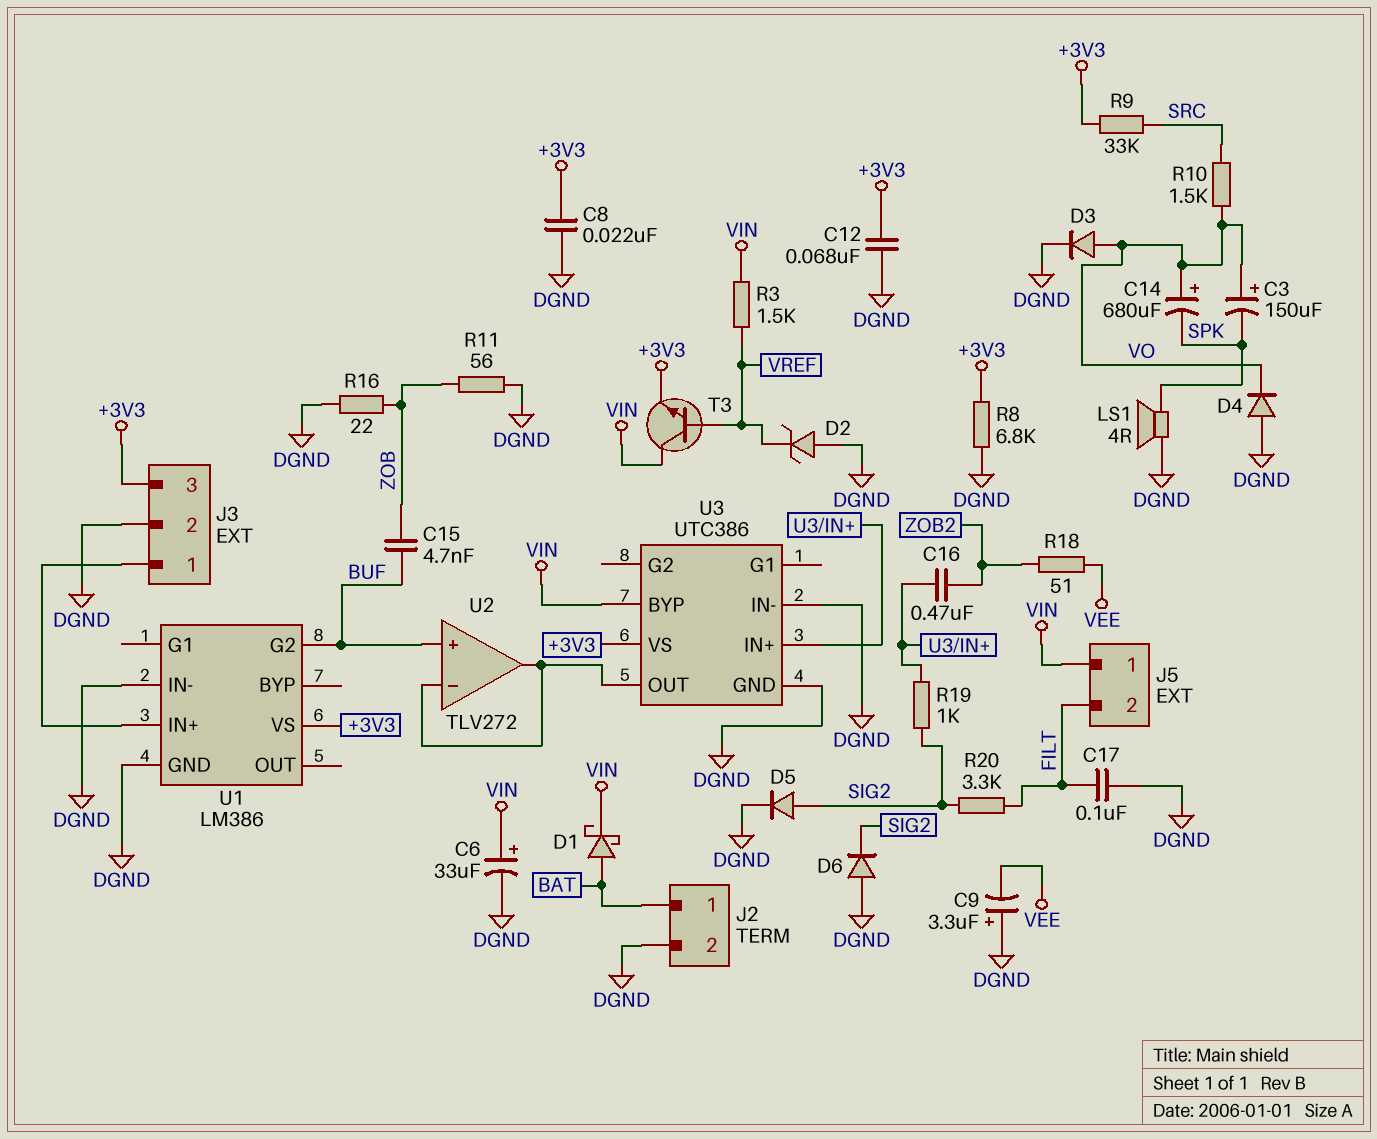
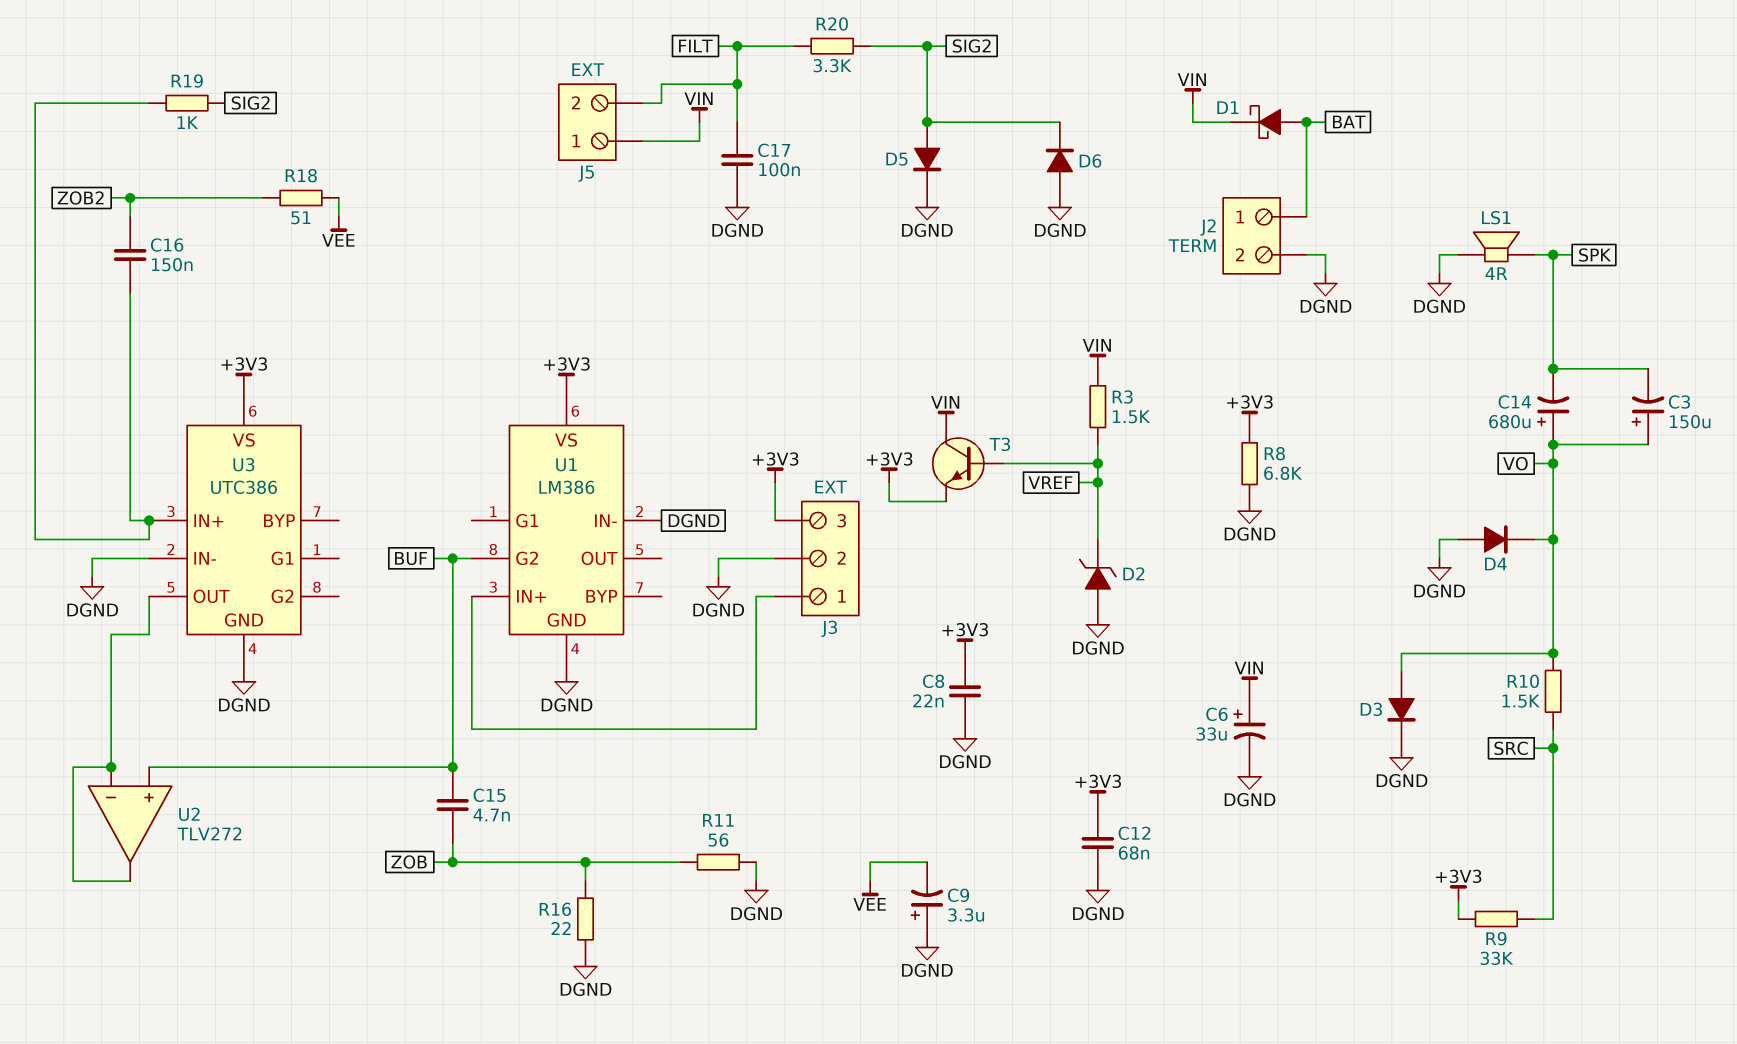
C16: 470nF (U3/IN+, ZOB2) -> 150nF (U3/IN+, ZOB2)
U3 pin BYP: VIN -> none

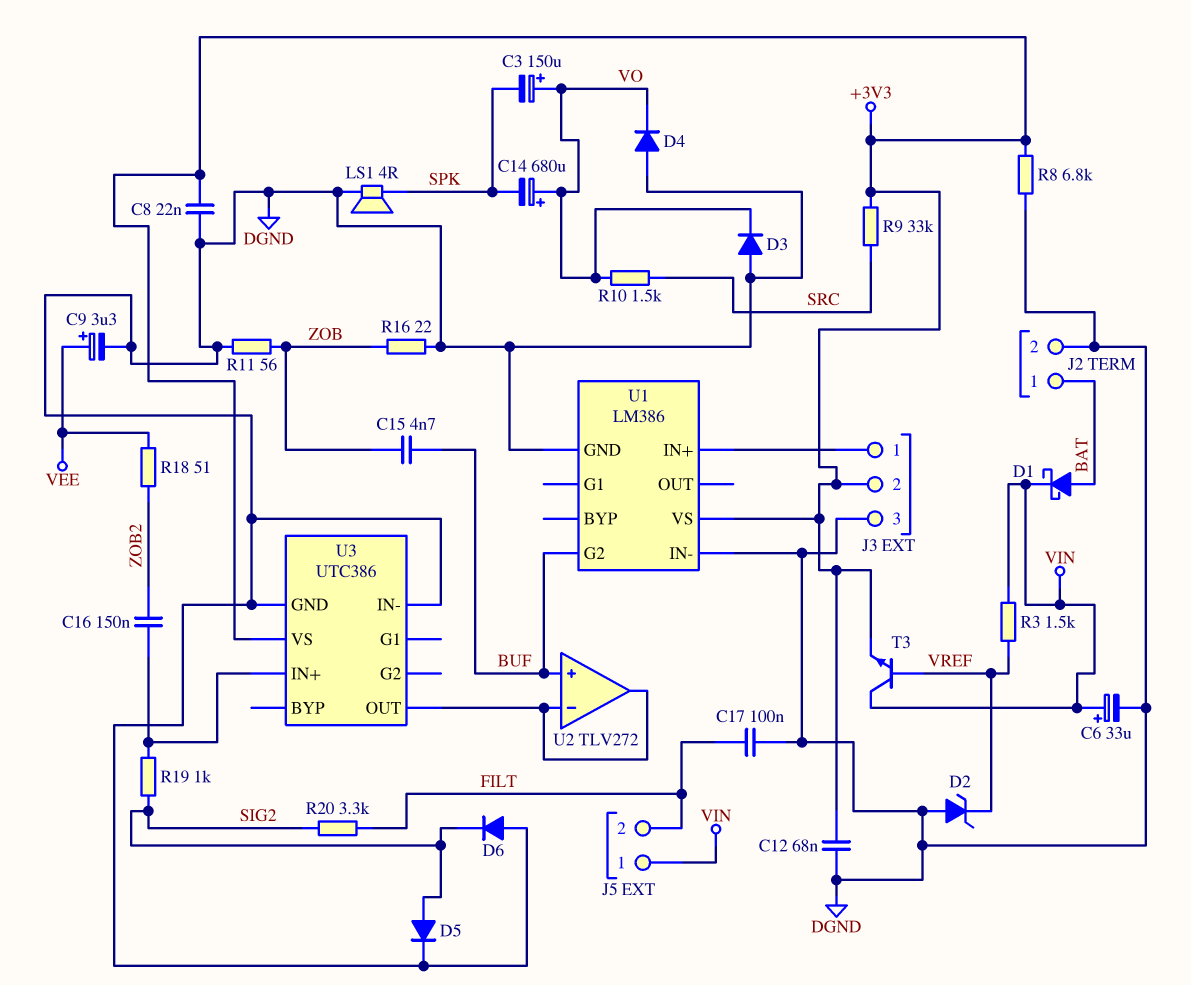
C9: 3.3uF (plus DGND, minus VEE) -> 3.3uF (plus VEE, minus DGND)
D3: diode (A VO, K DGND) -> diode (A DGND, K VO)
J3 pin 2: DGND -> +3V3
J3 pin 3: +3V3 -> DGND

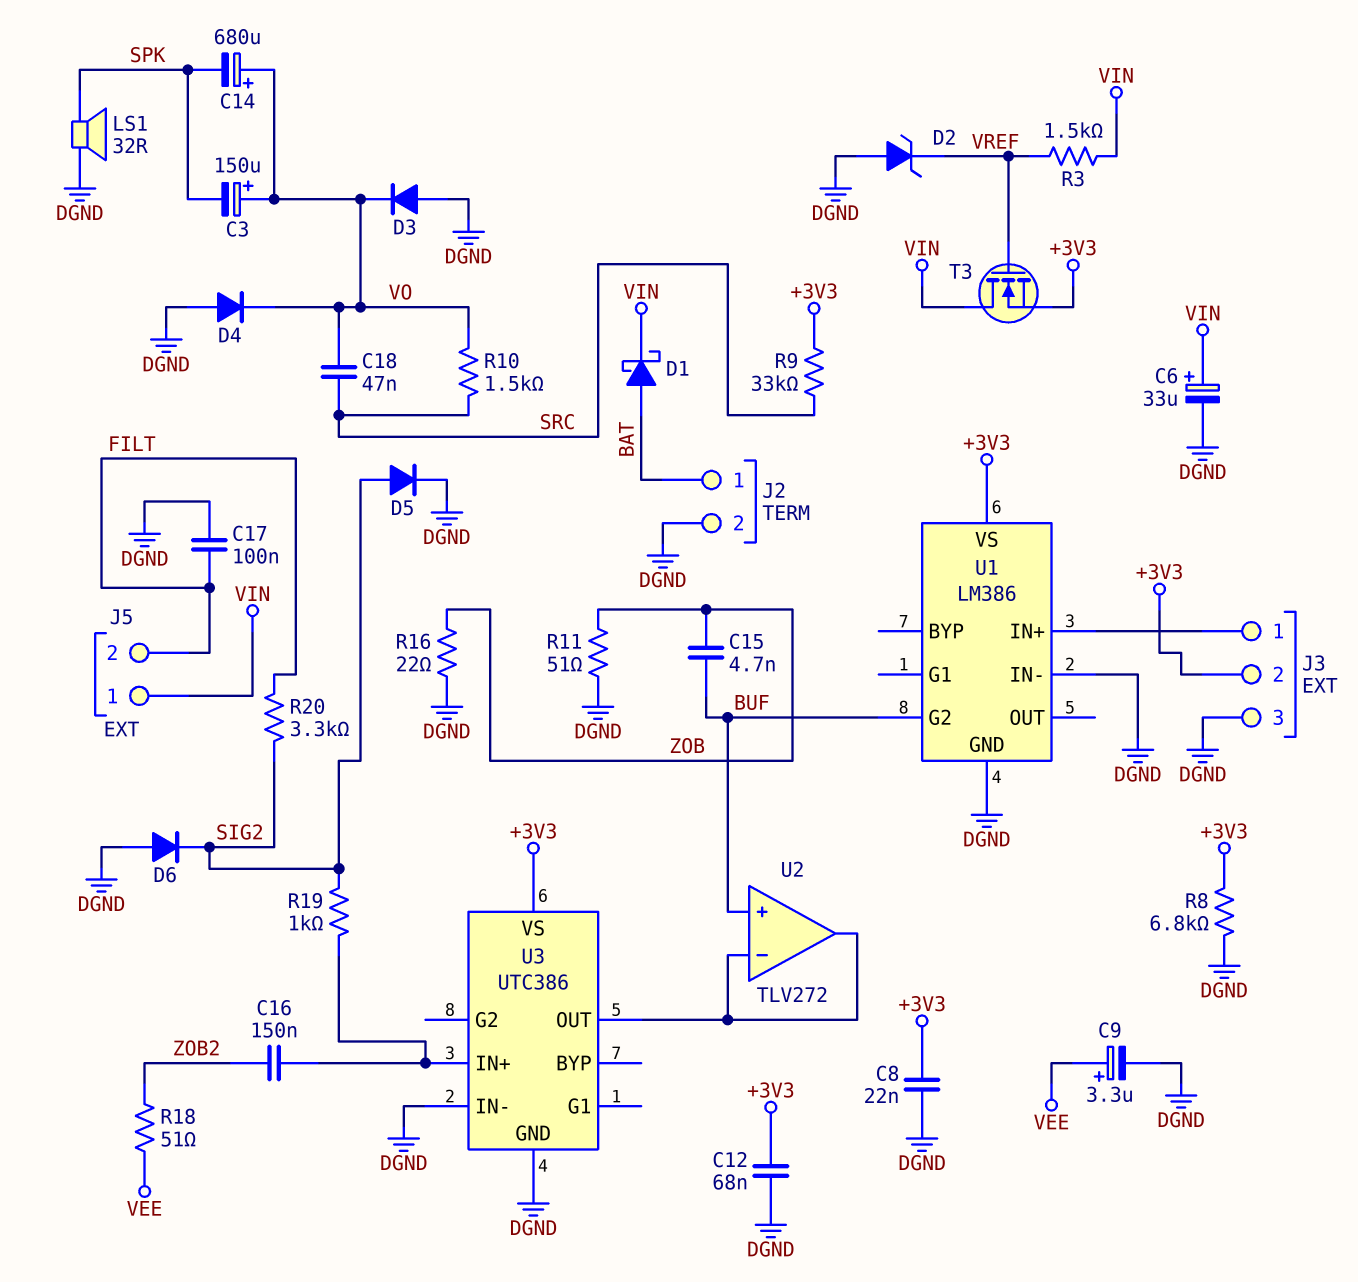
C18: none -> 47nF (SRC, VO)
LS1: speaker 4R (DGND, SPK) -> speaker 32R (DGND, SPK)
R11: 56 (DGND, ZOB) -> 51 (DGND, ZOB)
T3: NPN (B VREF, C VIN, E +3V3) -> NMOS (G VREF, D VIN, S +3V3)

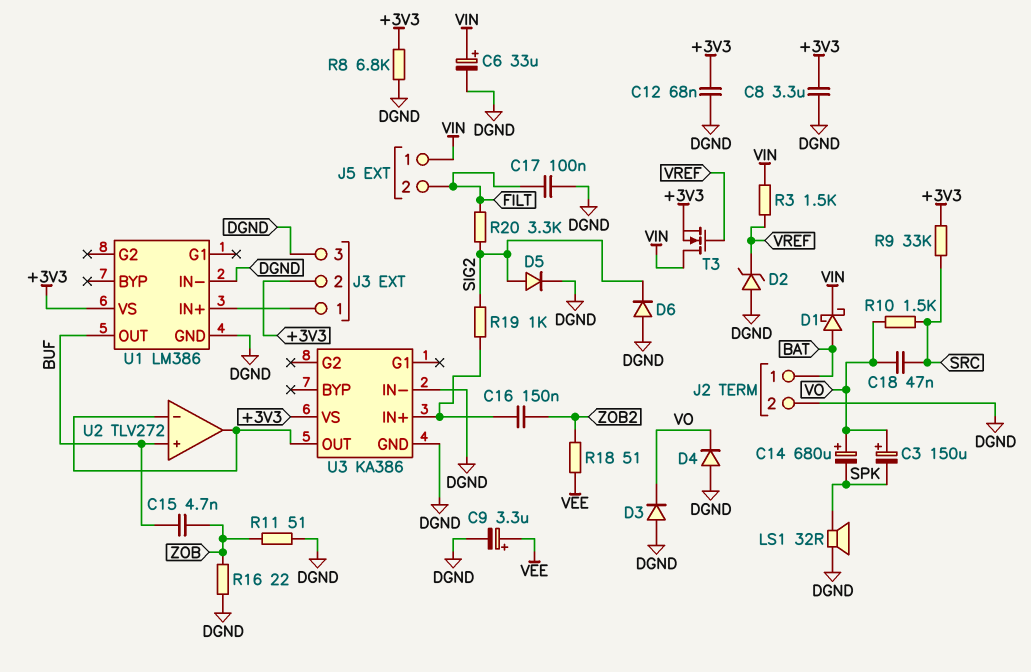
C8: 22nF (+3V3, DGND) -> 3.3uF (+3V3, DGND)
U1 pin G2: BUF -> none
U1 pin OUT: none -> BUF
U3: UTC386 -> KA386

